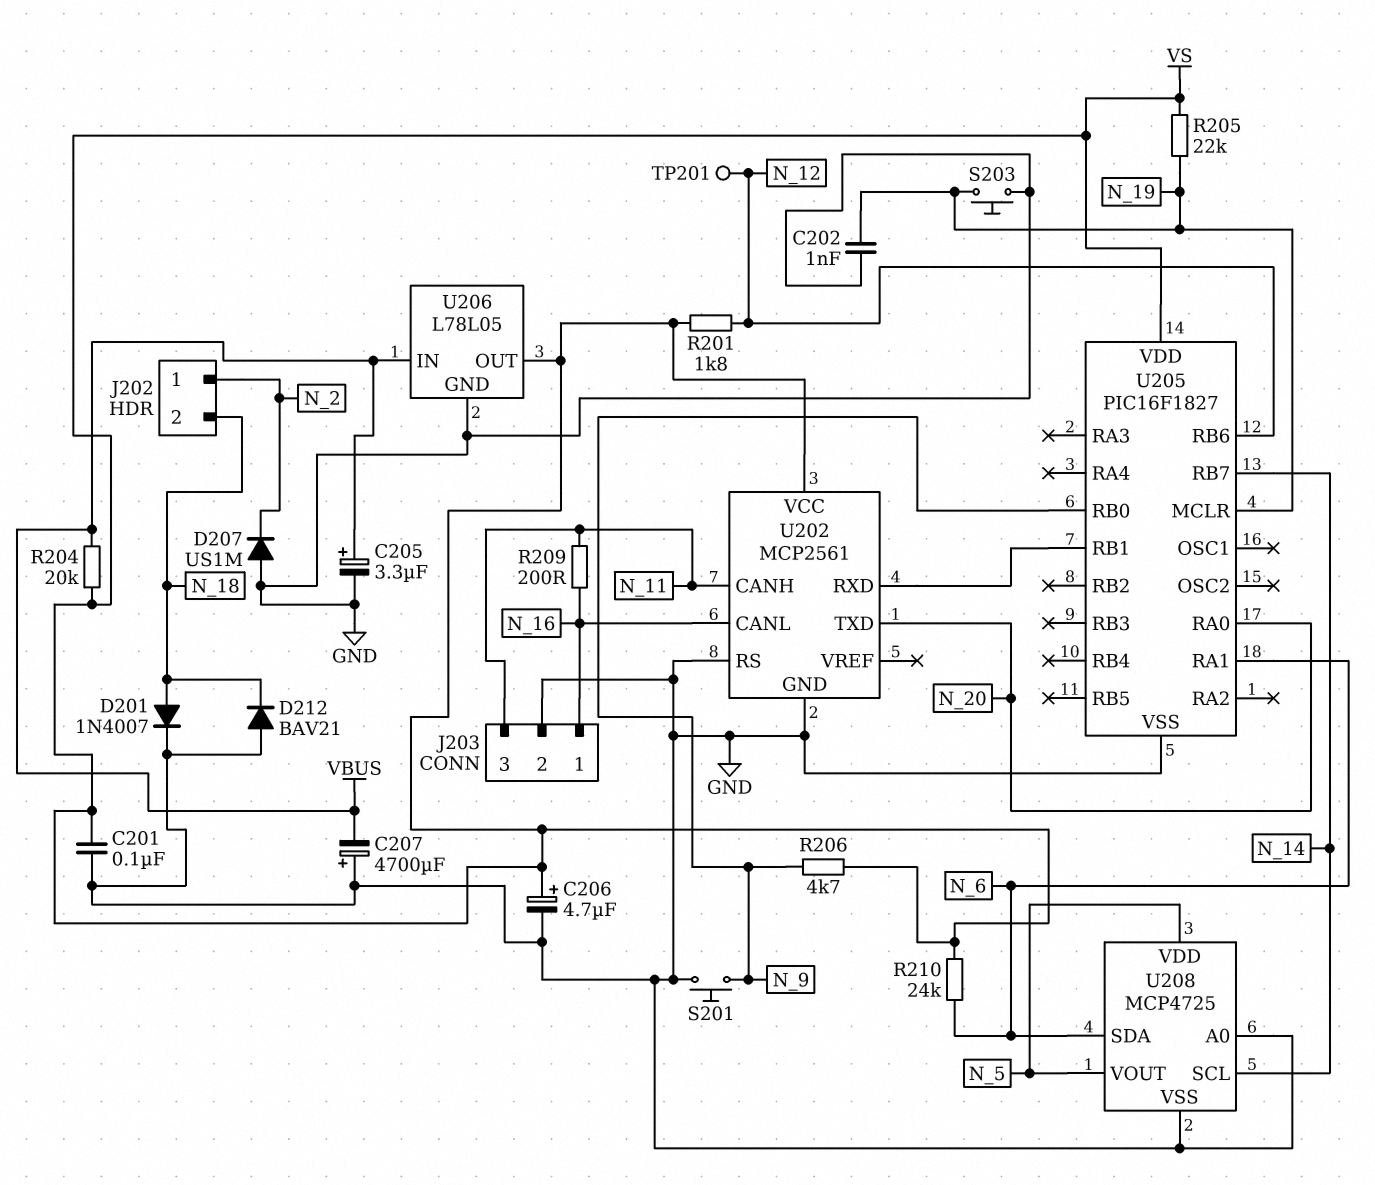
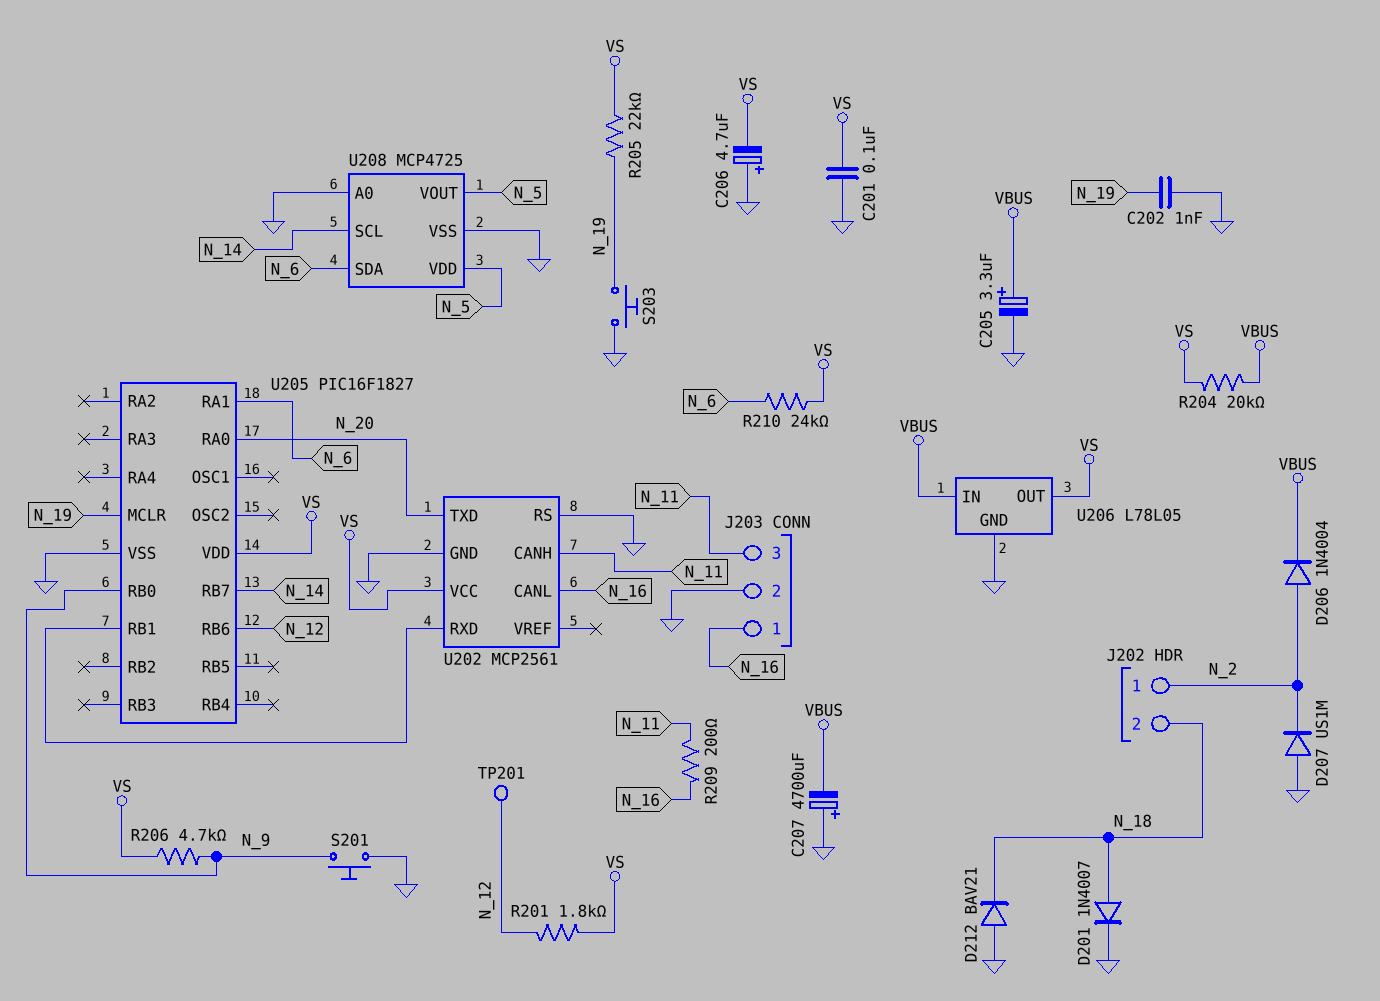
C206: 4.7uF (plus VS, minus GND) -> 4.7uF (plus GND, minus VS)
D206: none -> diode 1N4004 (A N_2, K VBUS)

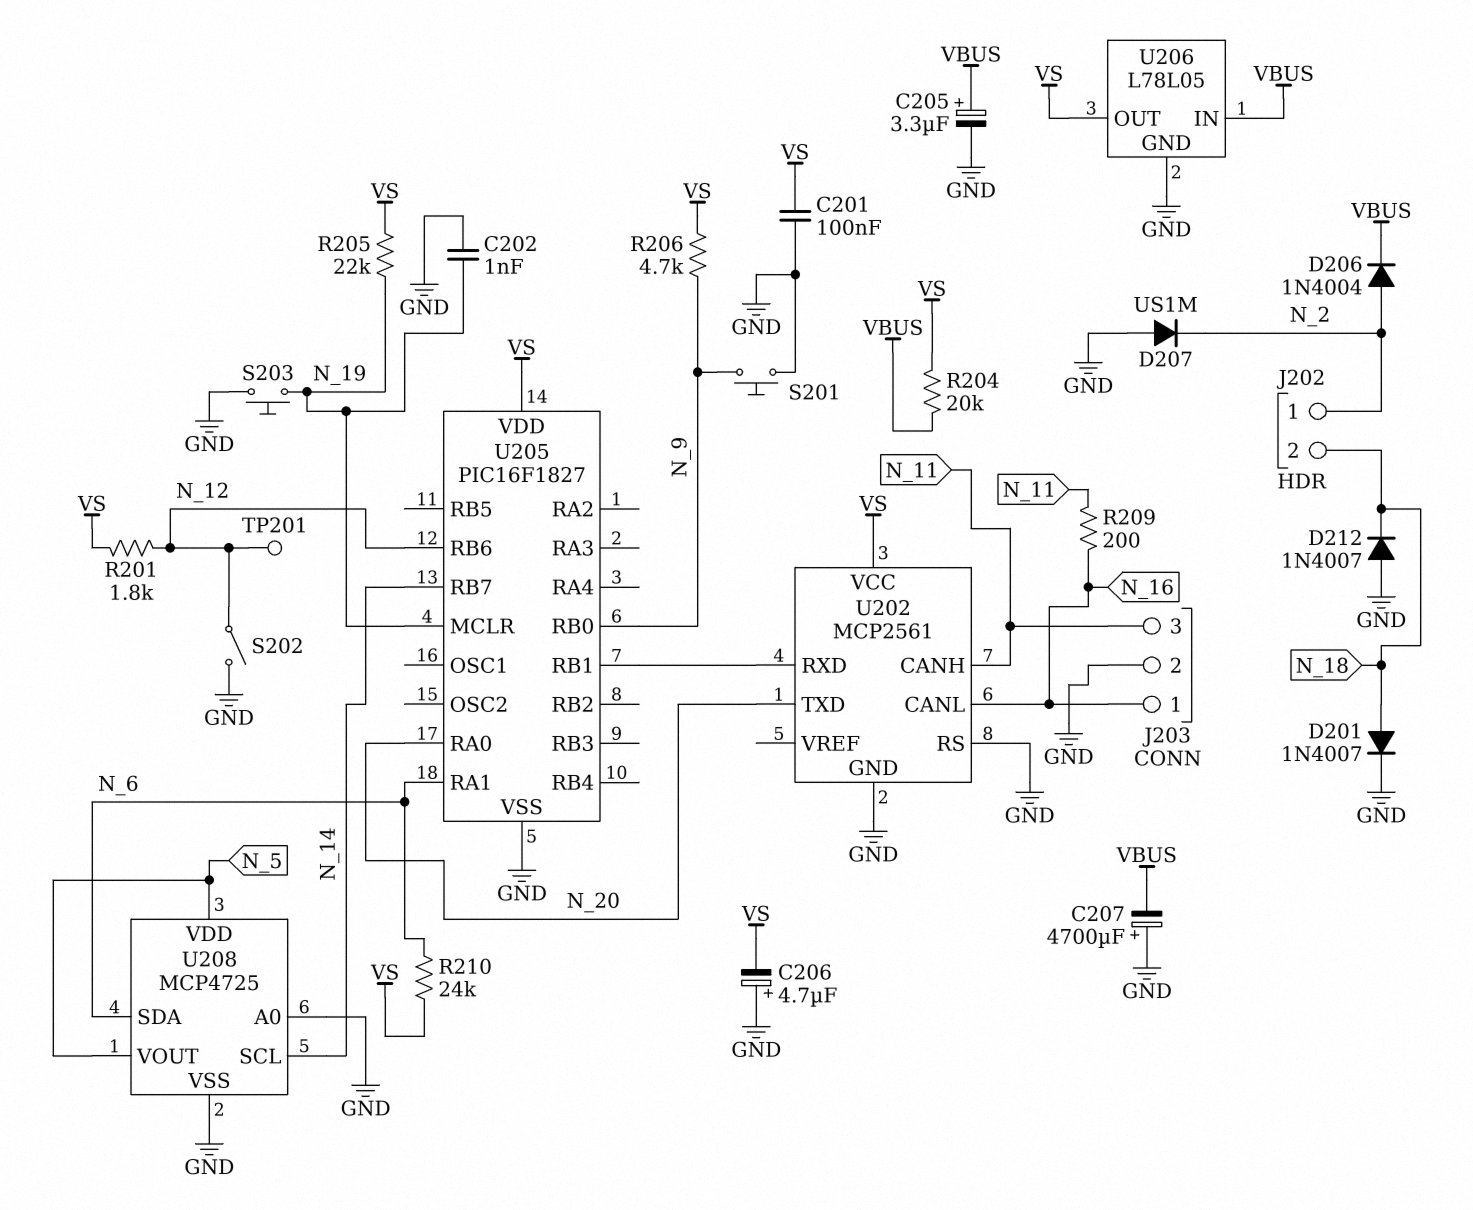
D212: diode BAV21 (A GND, K N_18) -> diode 1N4007 (A GND, K N_18)
S202: none -> switch (GND, N_12)

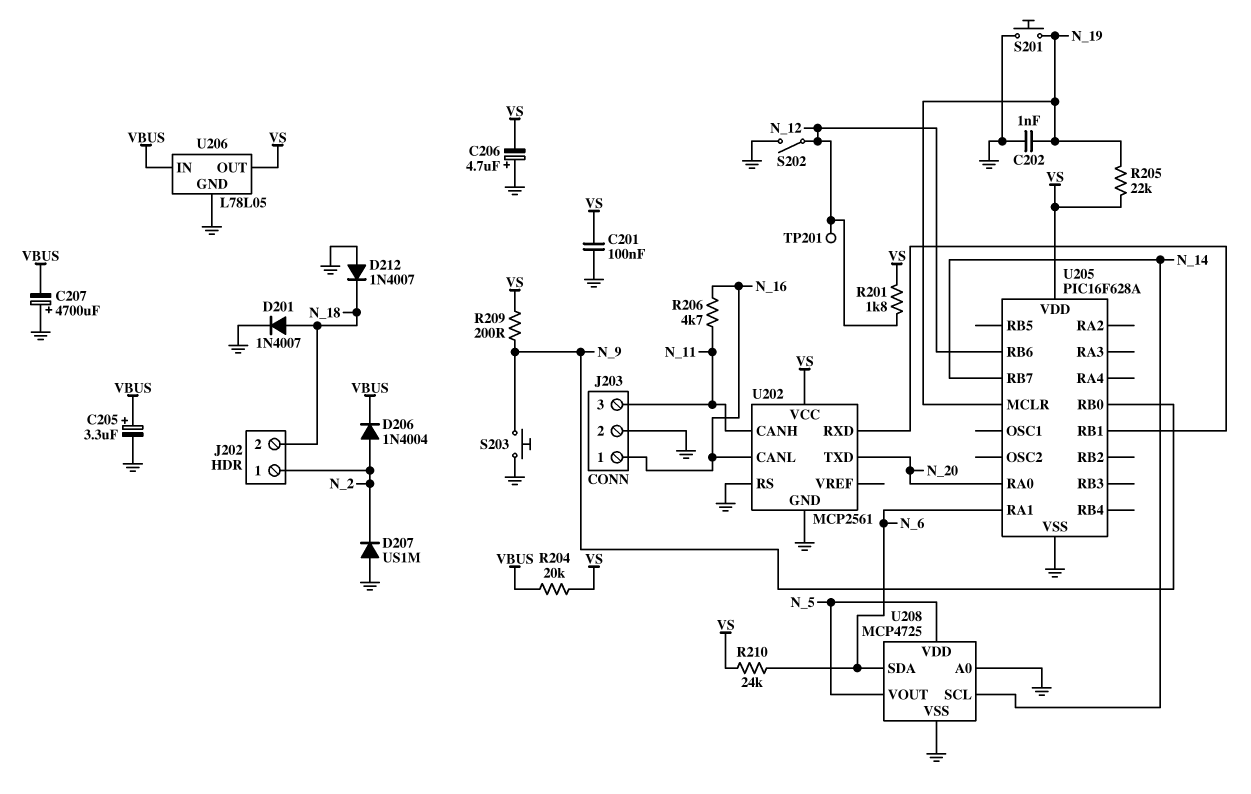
R206: 4.7k (N_9, VS) -> 4.7k (N_11, N_16)
R209: 200 (N_11, N_16) -> 200 (N_9, VS)
S201: button (GND, N_9) -> button (GND, N_19)
S203: button (GND, N_19) -> button (GND, N_9)
U205: PIC16F1827 -> PIC16F628A

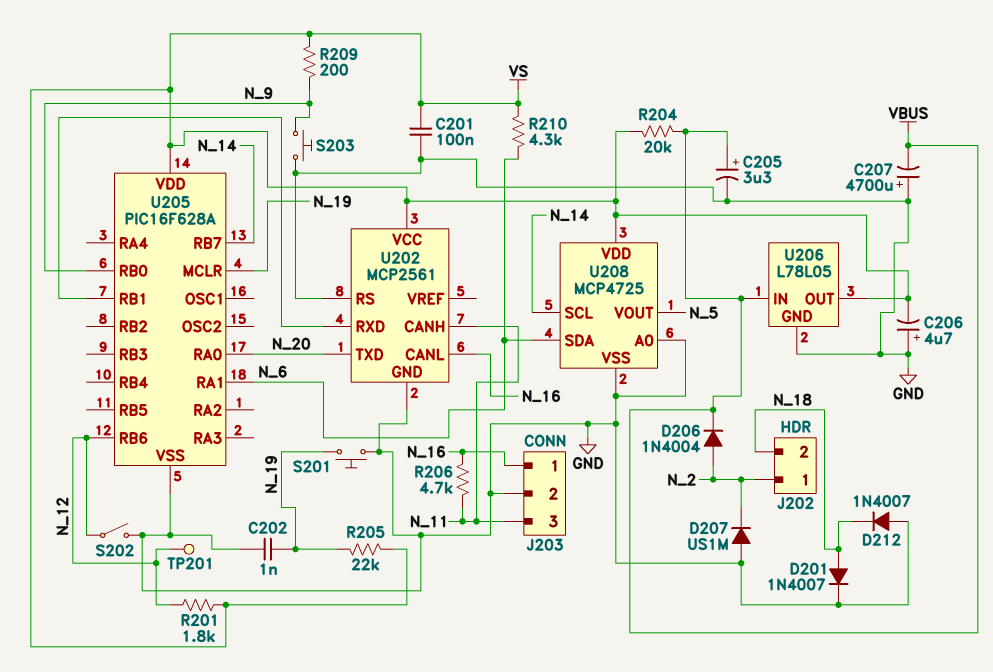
R210: 24k (N_6, VS) -> 4.3k (N_6, VS)
U208 pin VDD: N_5 -> VS

